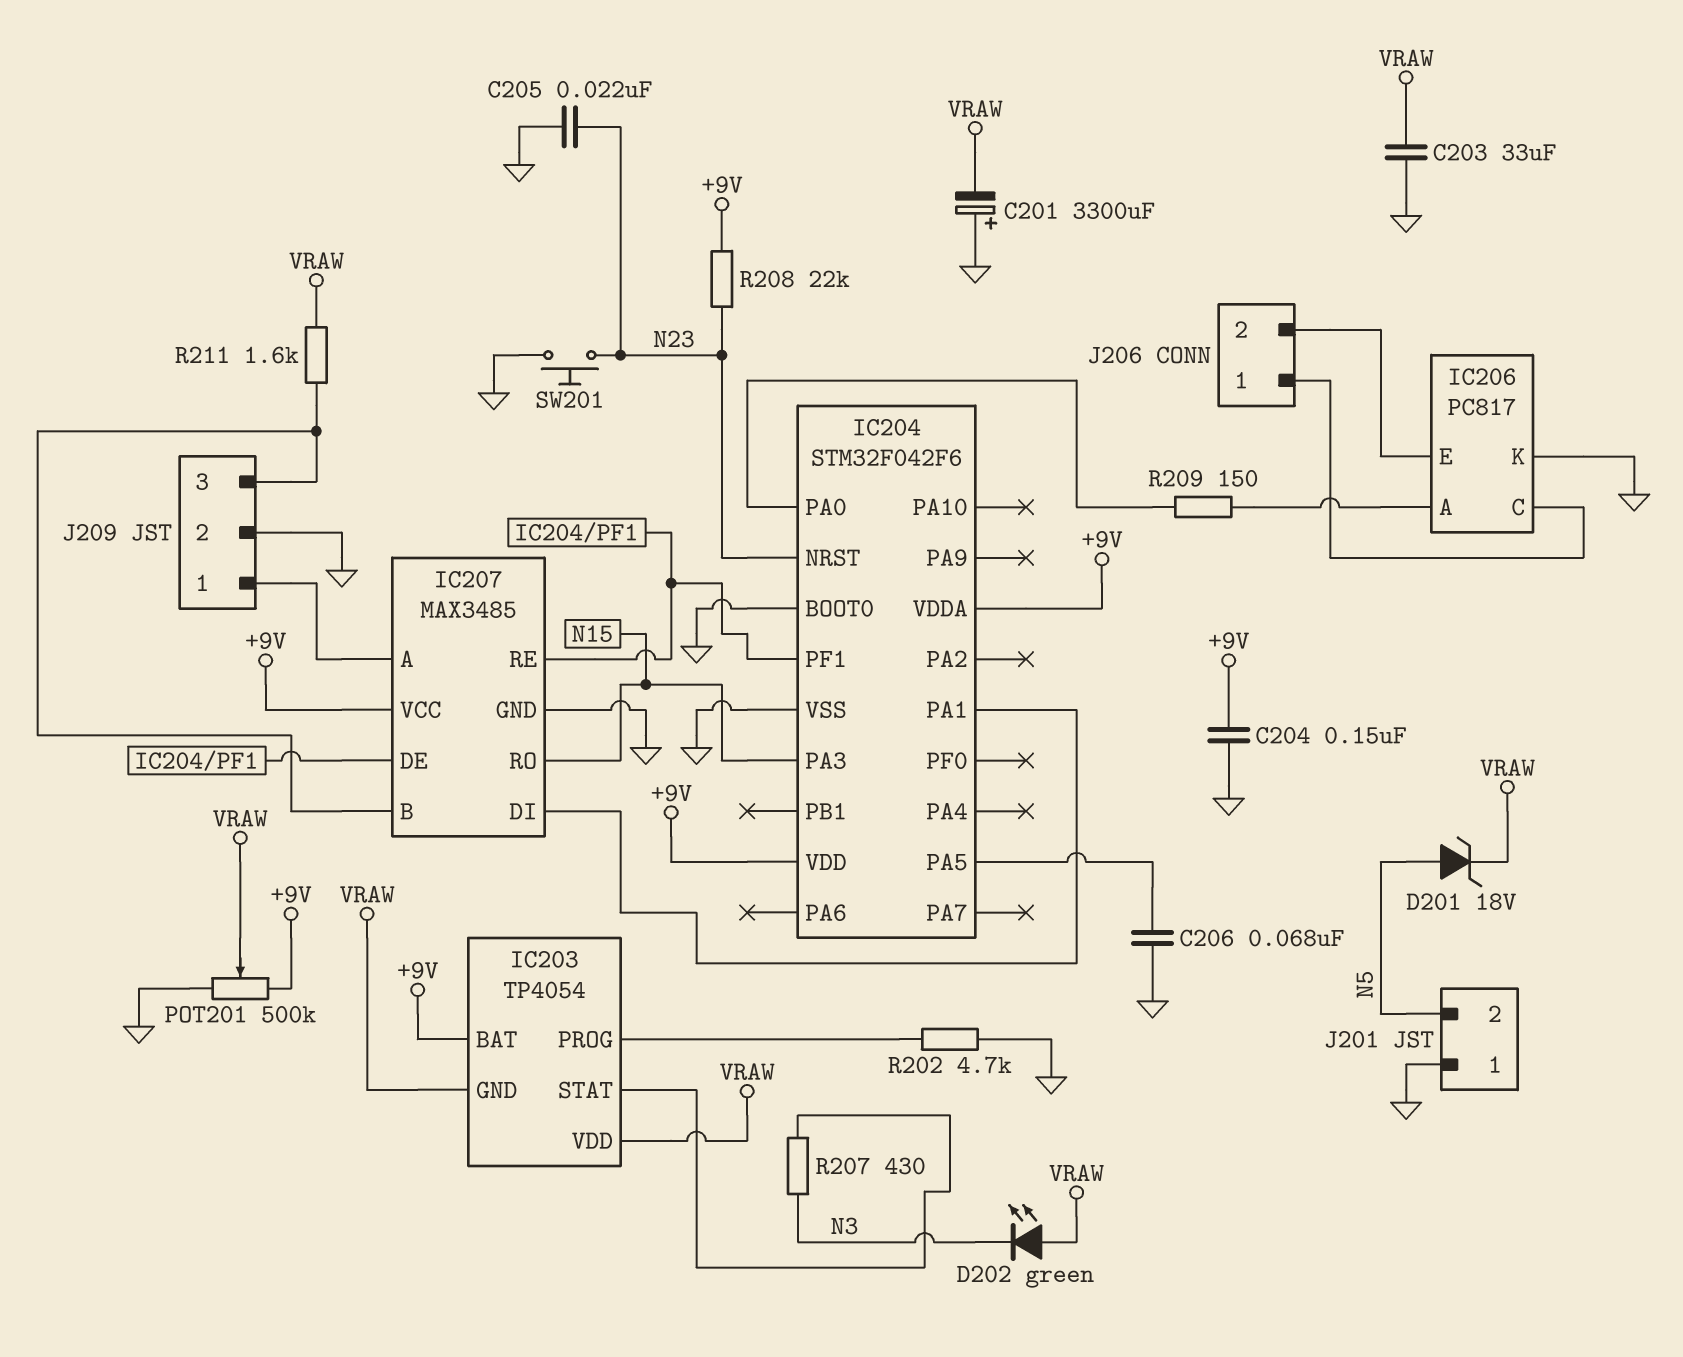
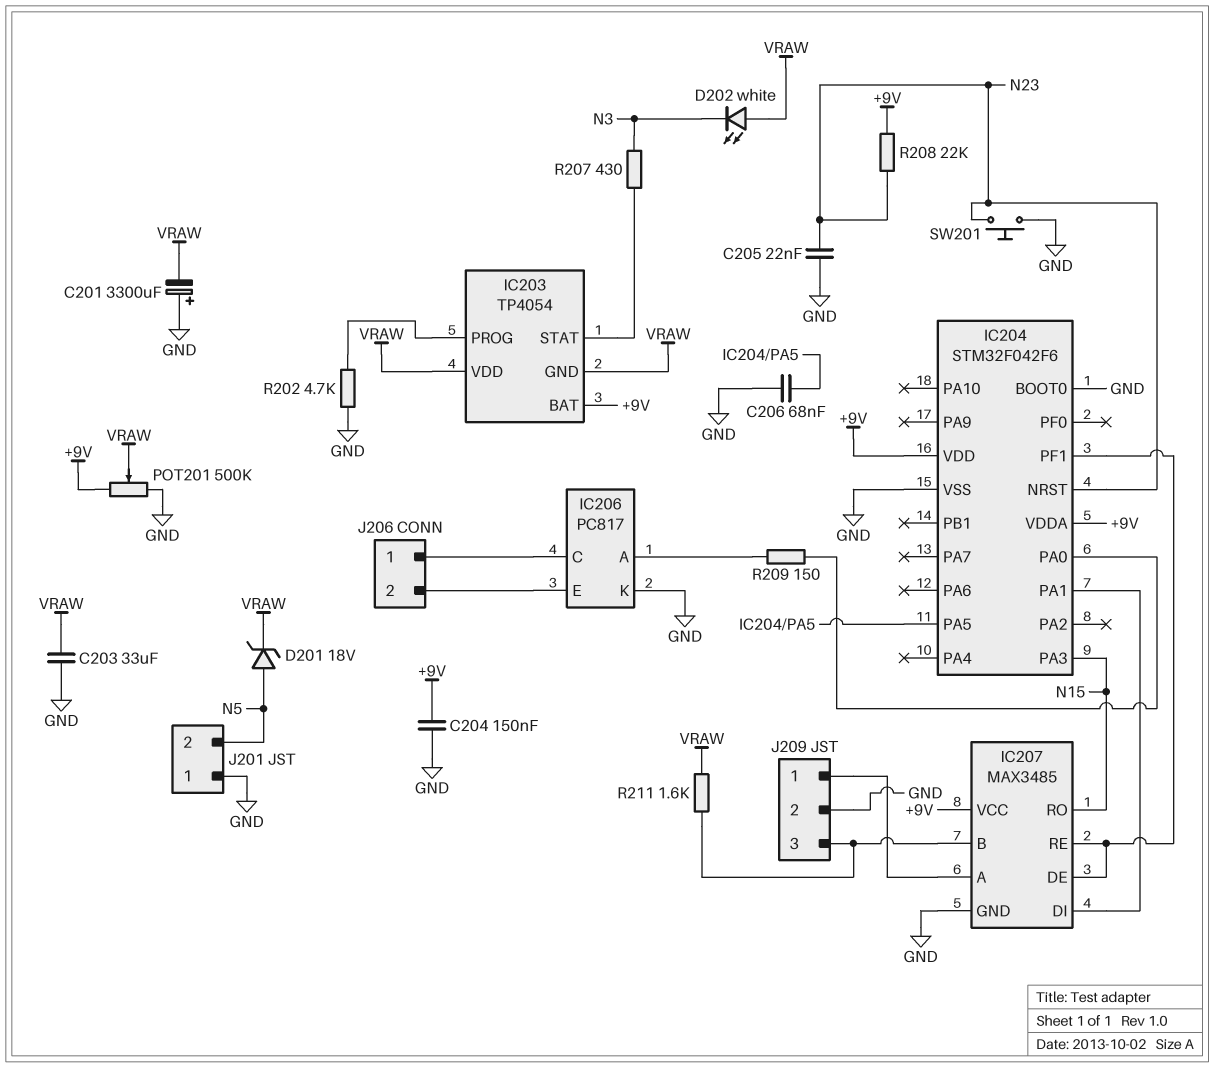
D202: LED green (A VRAW, K N3) -> LED white (A VRAW, K N3)

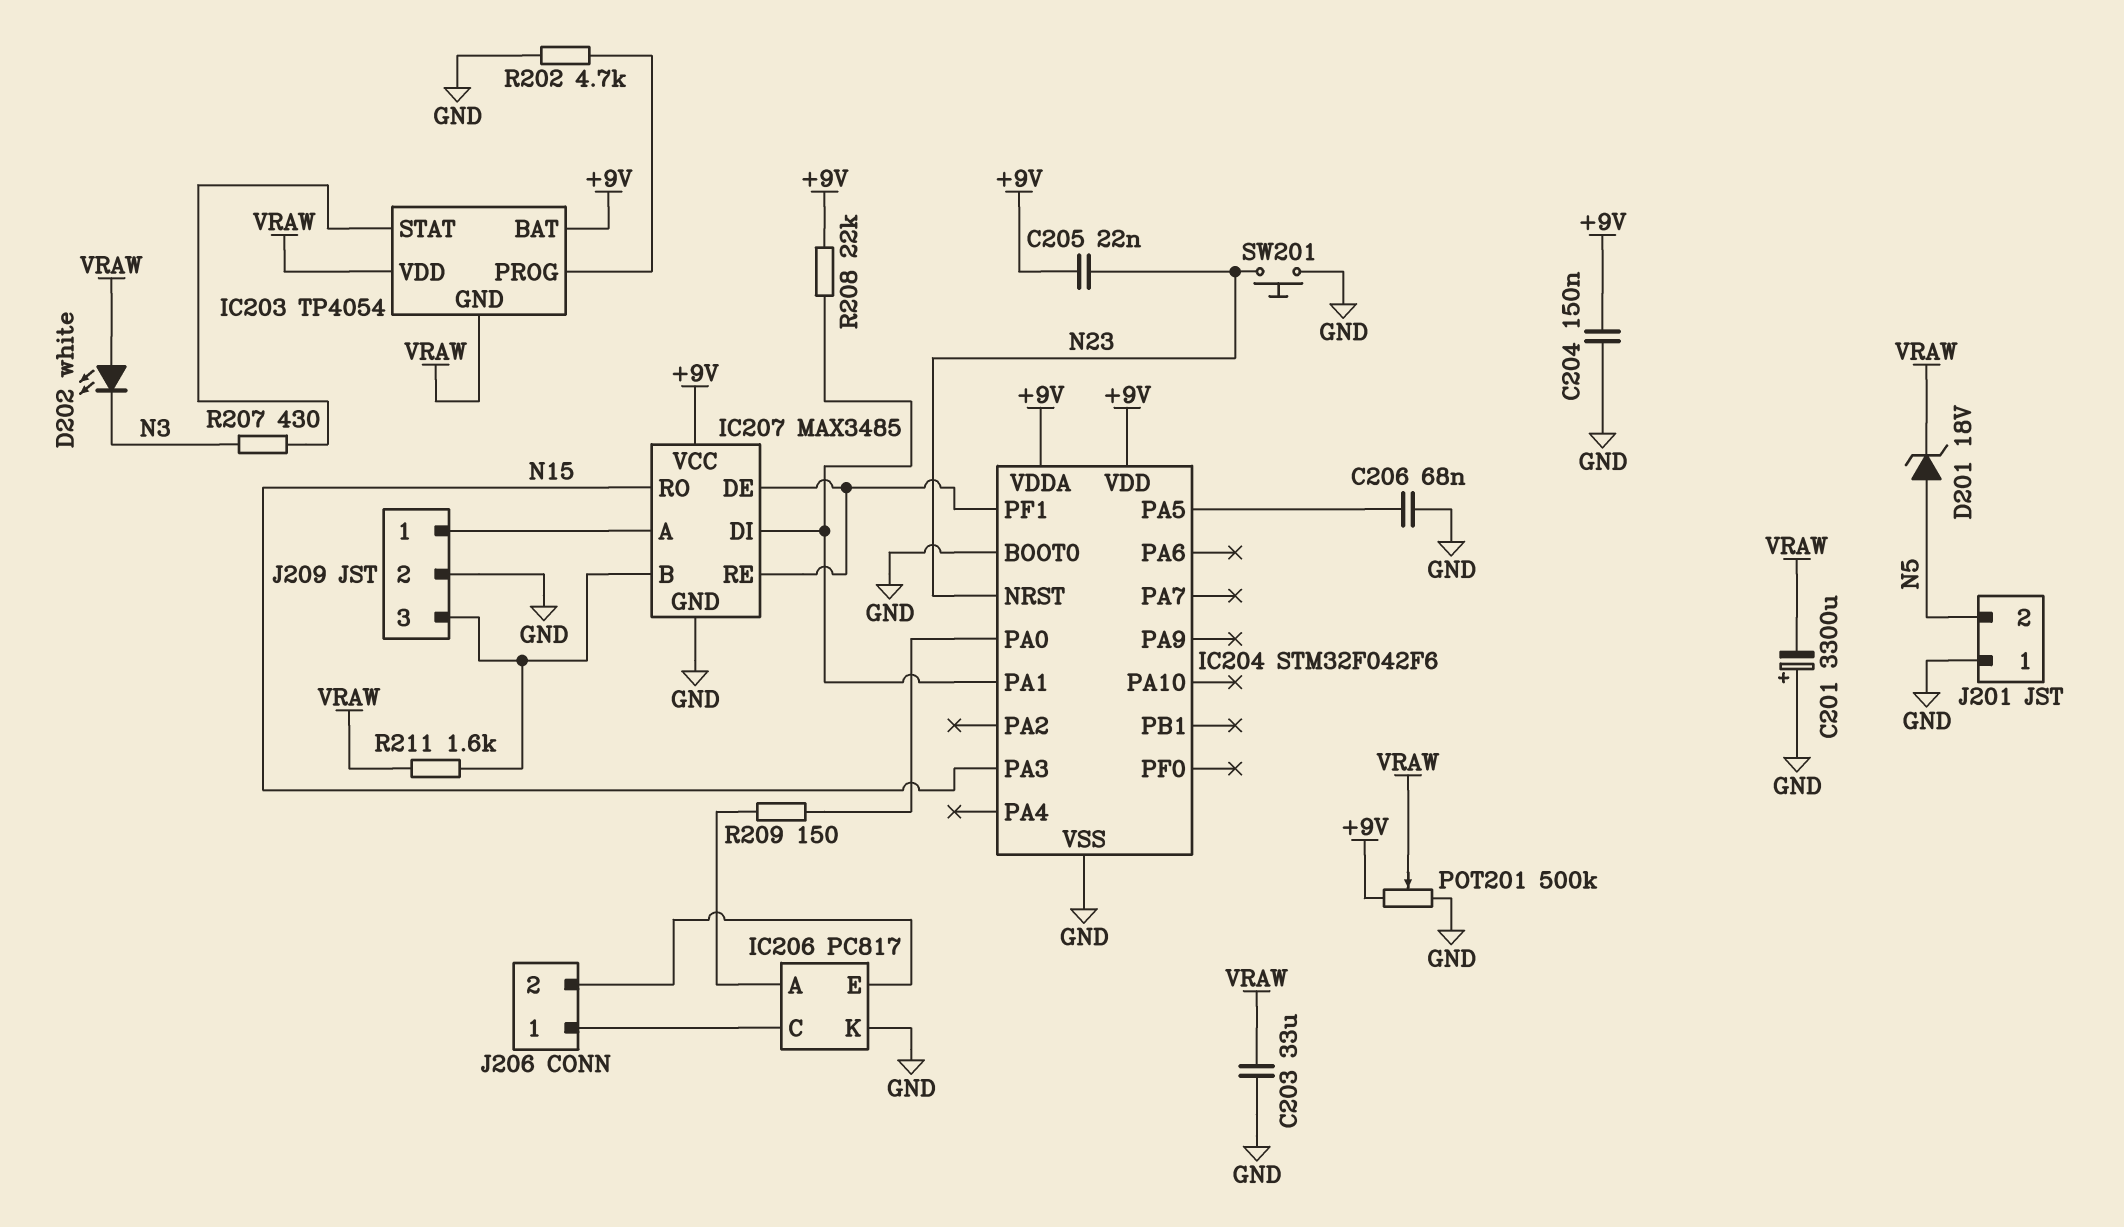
C205: 22nF (GND, N23) -> 22nF (+9V, N23)
R208: 22k (+9V, N23) -> 22k (+9V, IC204/PA1)

